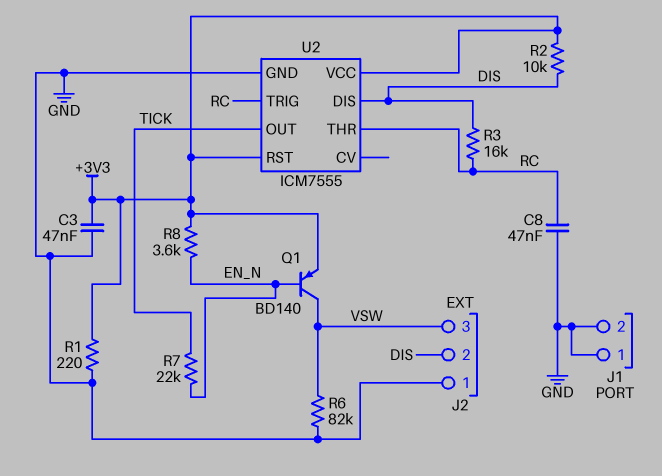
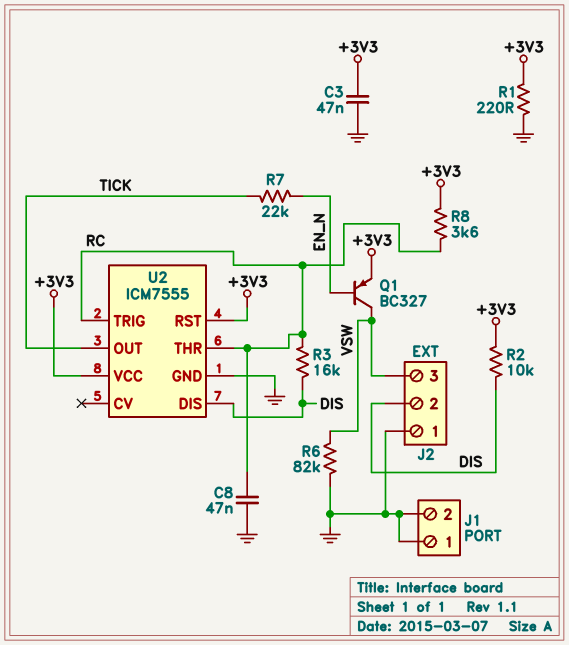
Q1: PNP BD140 (B EN_N, C VSW, E +3V3) -> PNP BC327 (B EN_N, C VSW, E +3V3)
R8: 3.6k (+3V3, EN_N) -> 3.6k (+3V3, RC)

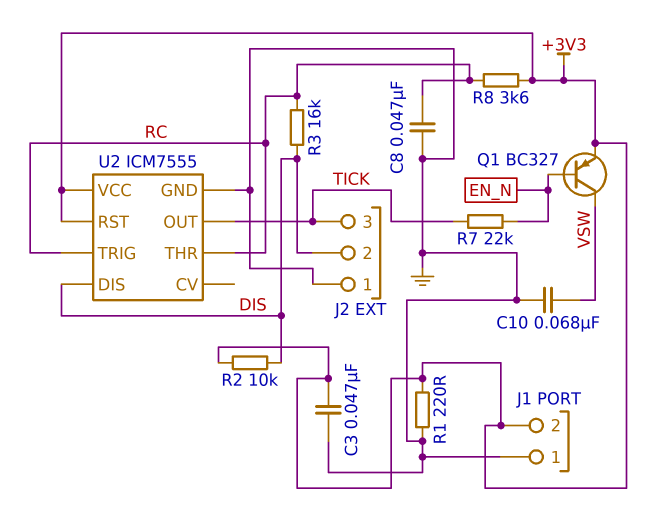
C10: none -> 68nF (GND, VSW)
J1 pin 2: GND -> +3V3
J2 pin 3: VSW -> TICK
R6: 82k (GND, VSW) -> none

